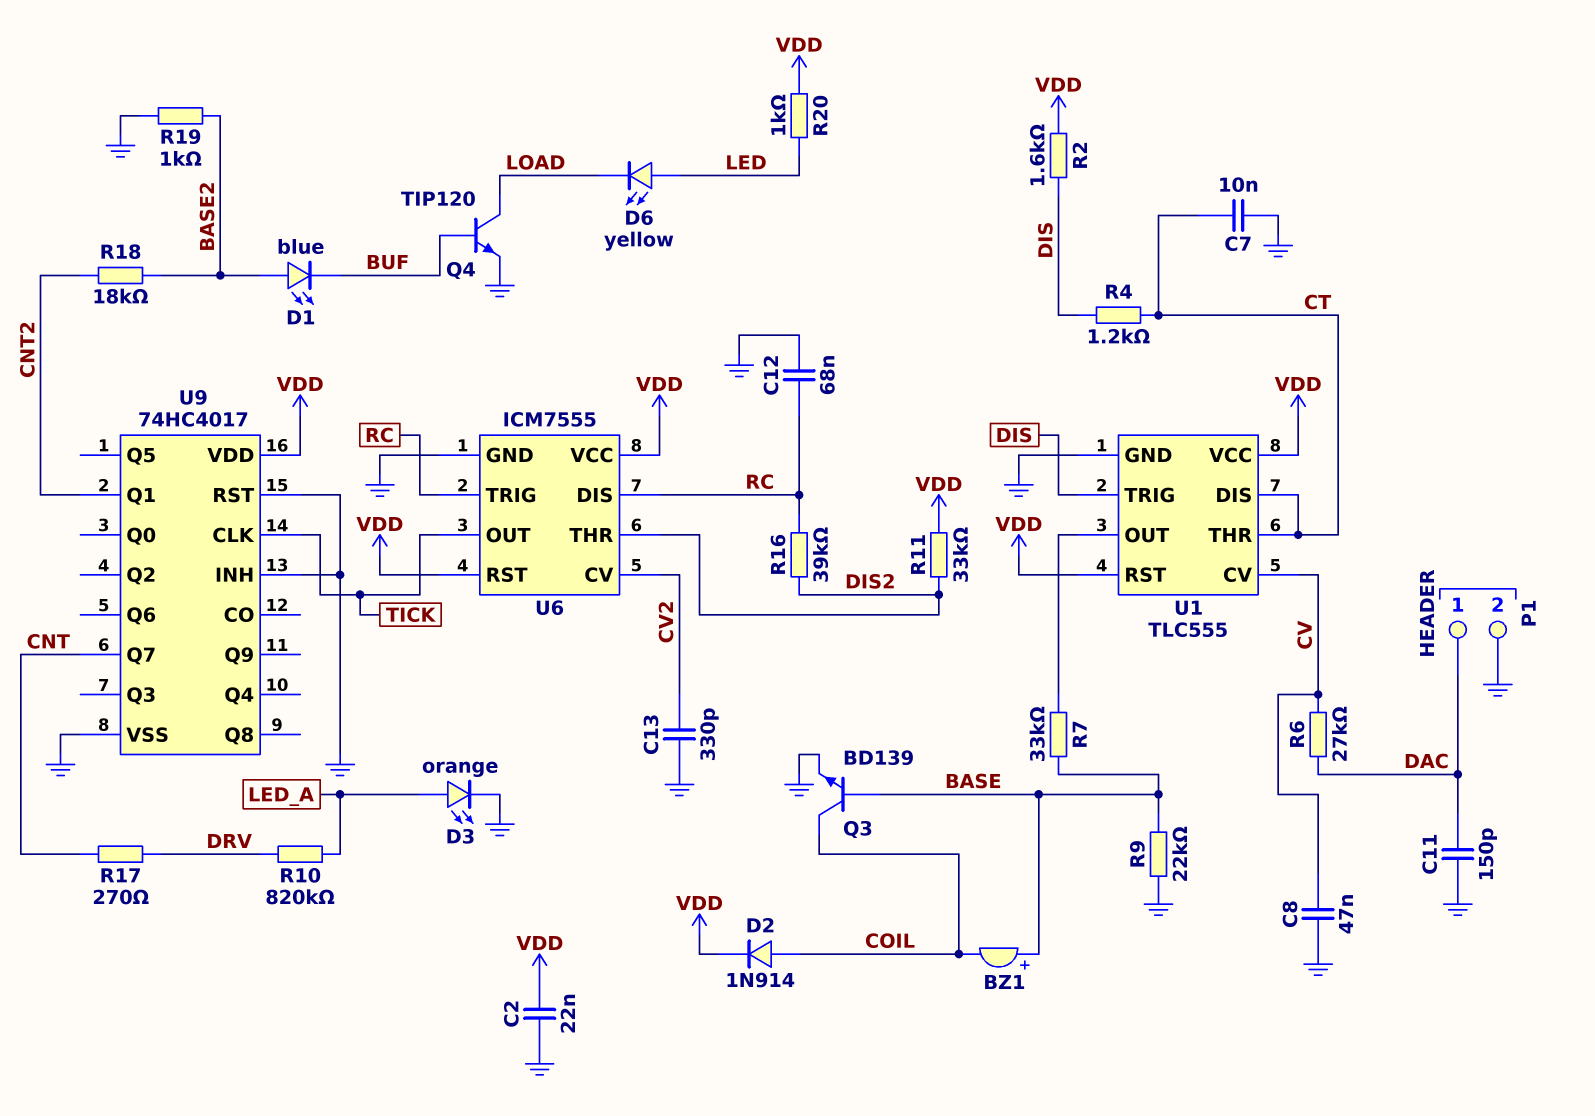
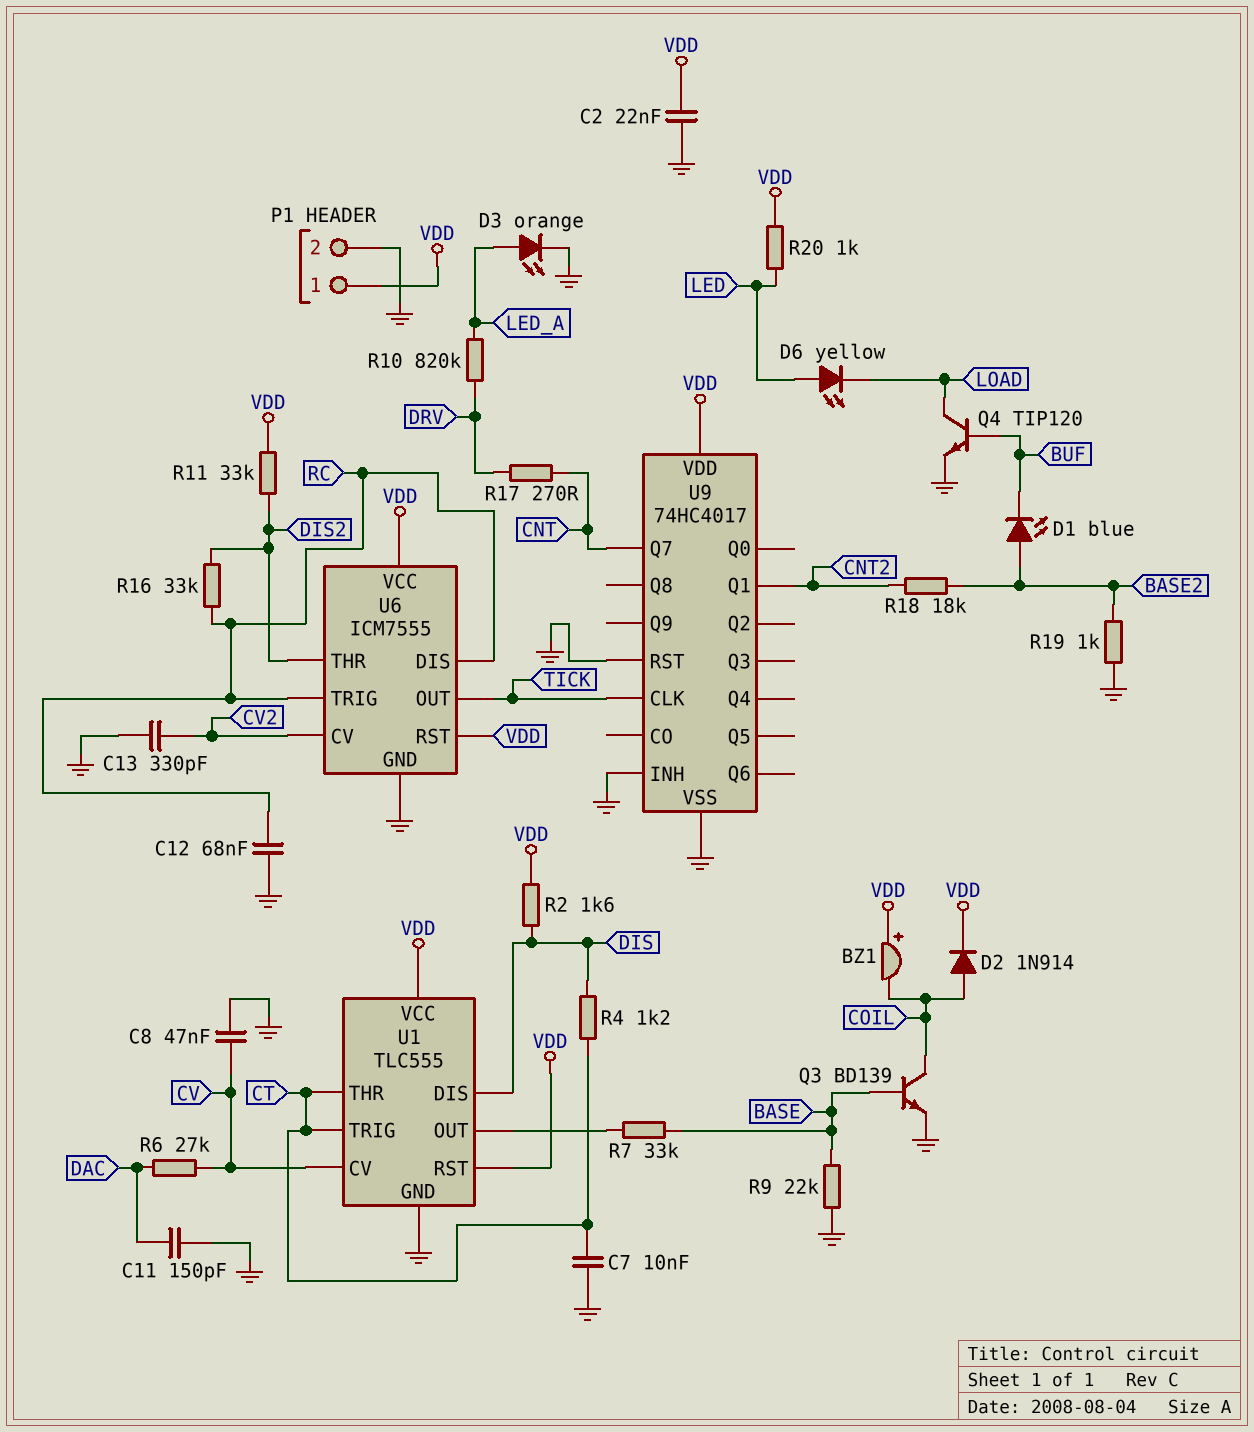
BZ1: buzzer (plus BASE, minus COIL) -> buzzer (plus VDD, minus COIL)
P1 pin 1: DAC -> VDD
R16: 39k (DIS2, RC) -> 33k (DIS2, RC)
U1 pin DIS: CT -> DIS
U1 pin TRIG: DIS -> CT

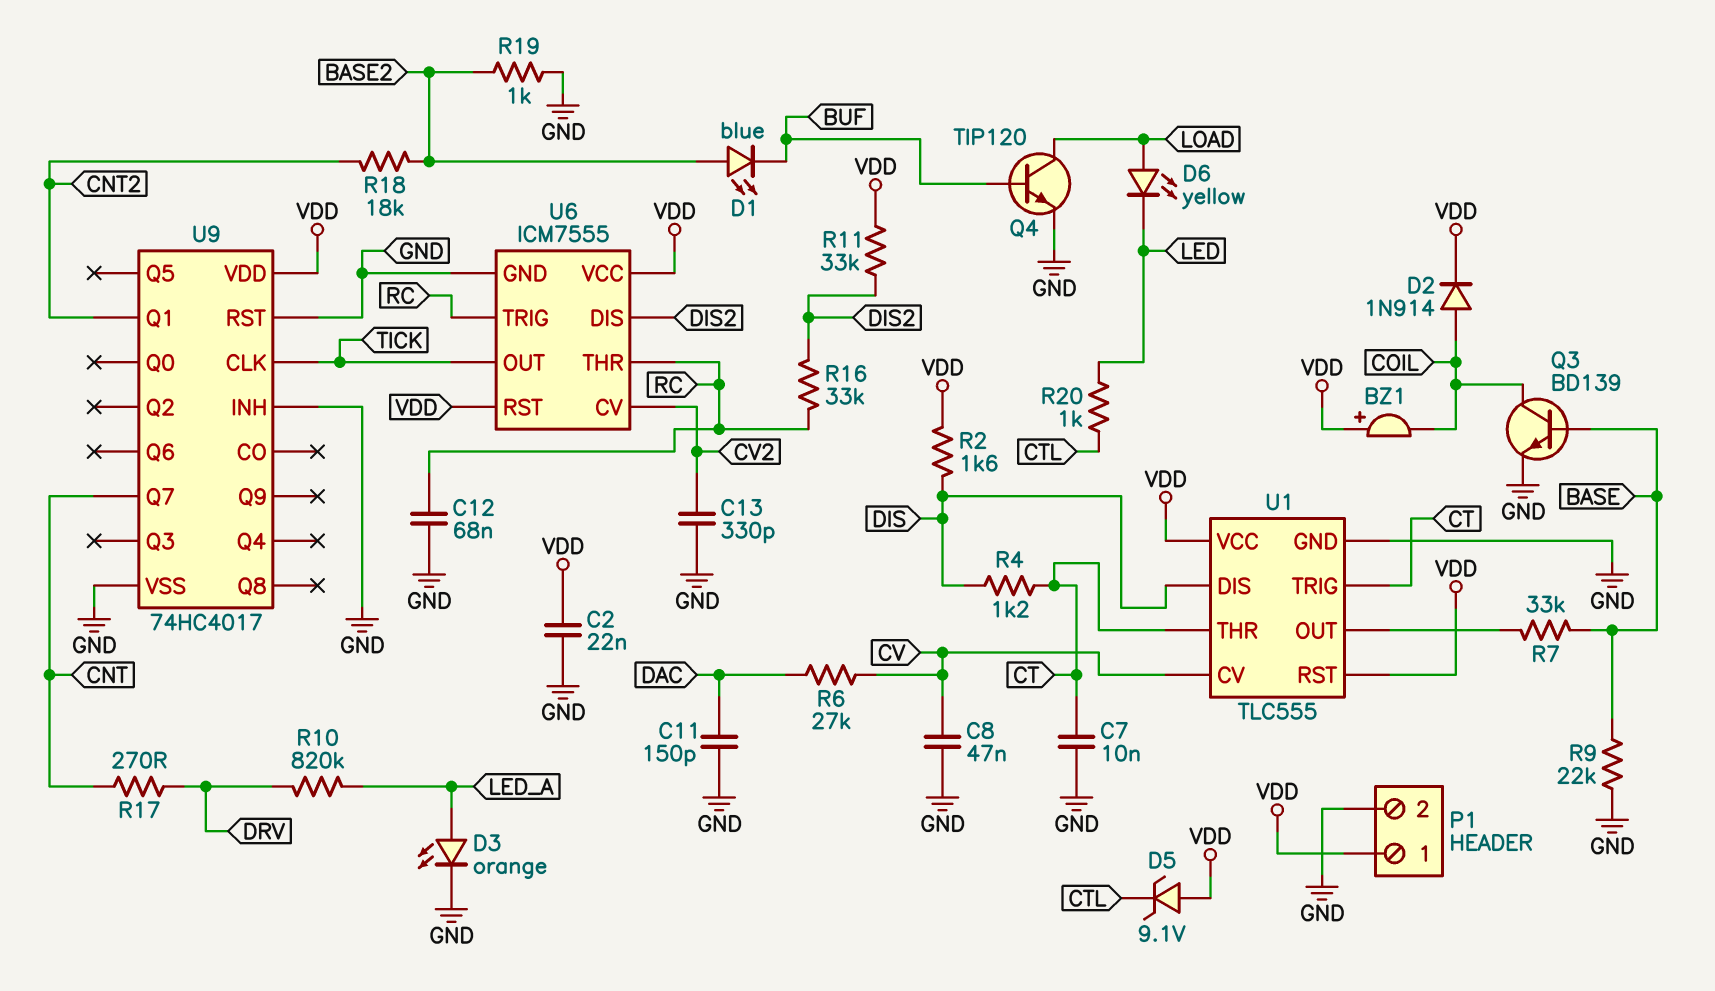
D5: none -> zener 9.1V (A VDD, K CTL)
D6: LED yellow (A LED, K LOAD) -> LED yellow (A LOAD, K LED)
R20: 1k (LED, VDD) -> 1k (CTL, LED)
U6 pin DIS: RC -> DIS2
U6 pin THR: DIS2 -> RC

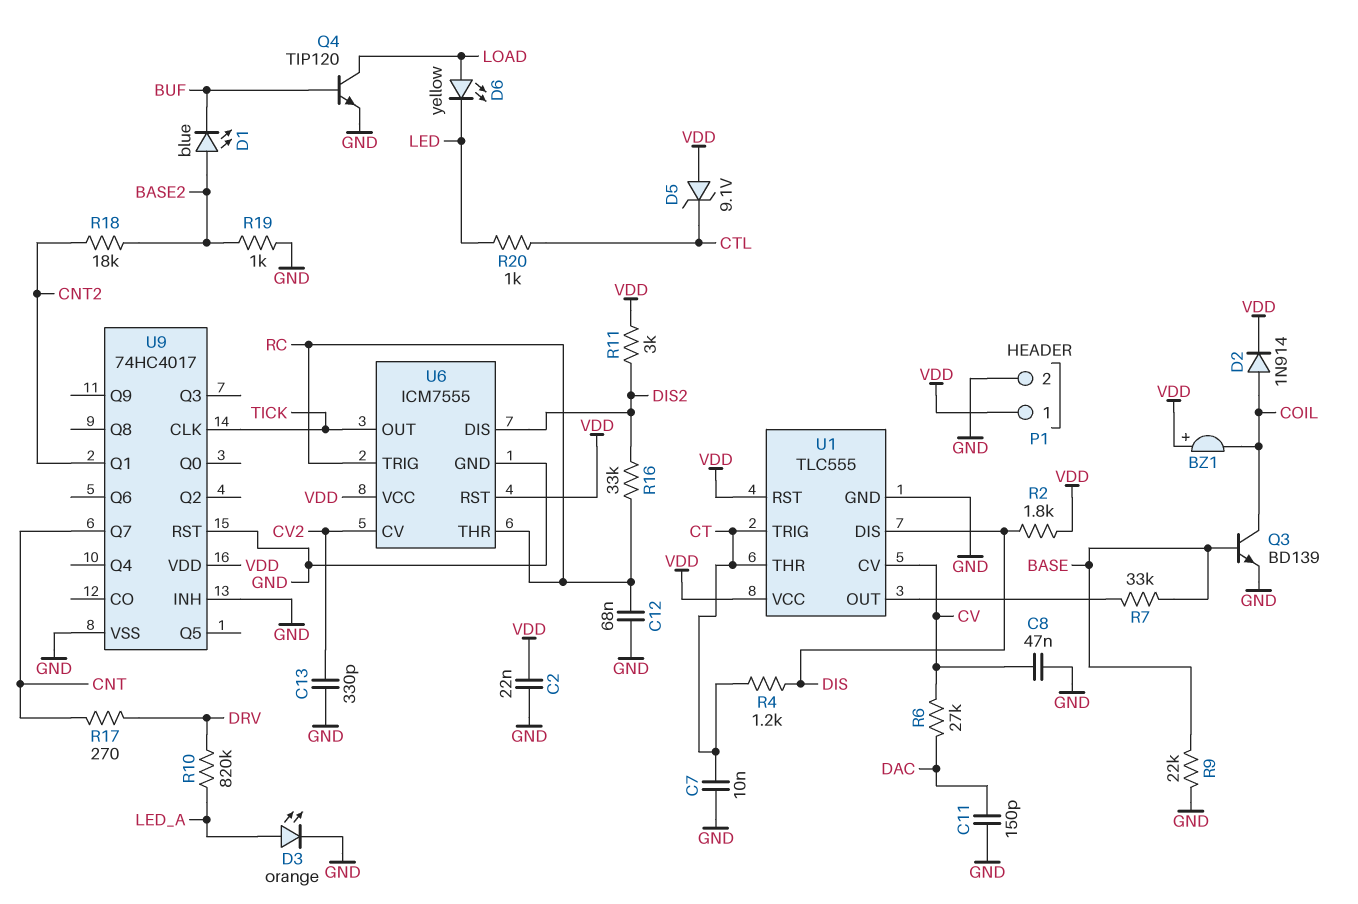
R2: 1.6k (DIS, VDD) -> 1.8k (DIS, VDD)
R11: 33k (DIS2, VDD) -> 3k (DIS2, VDD)

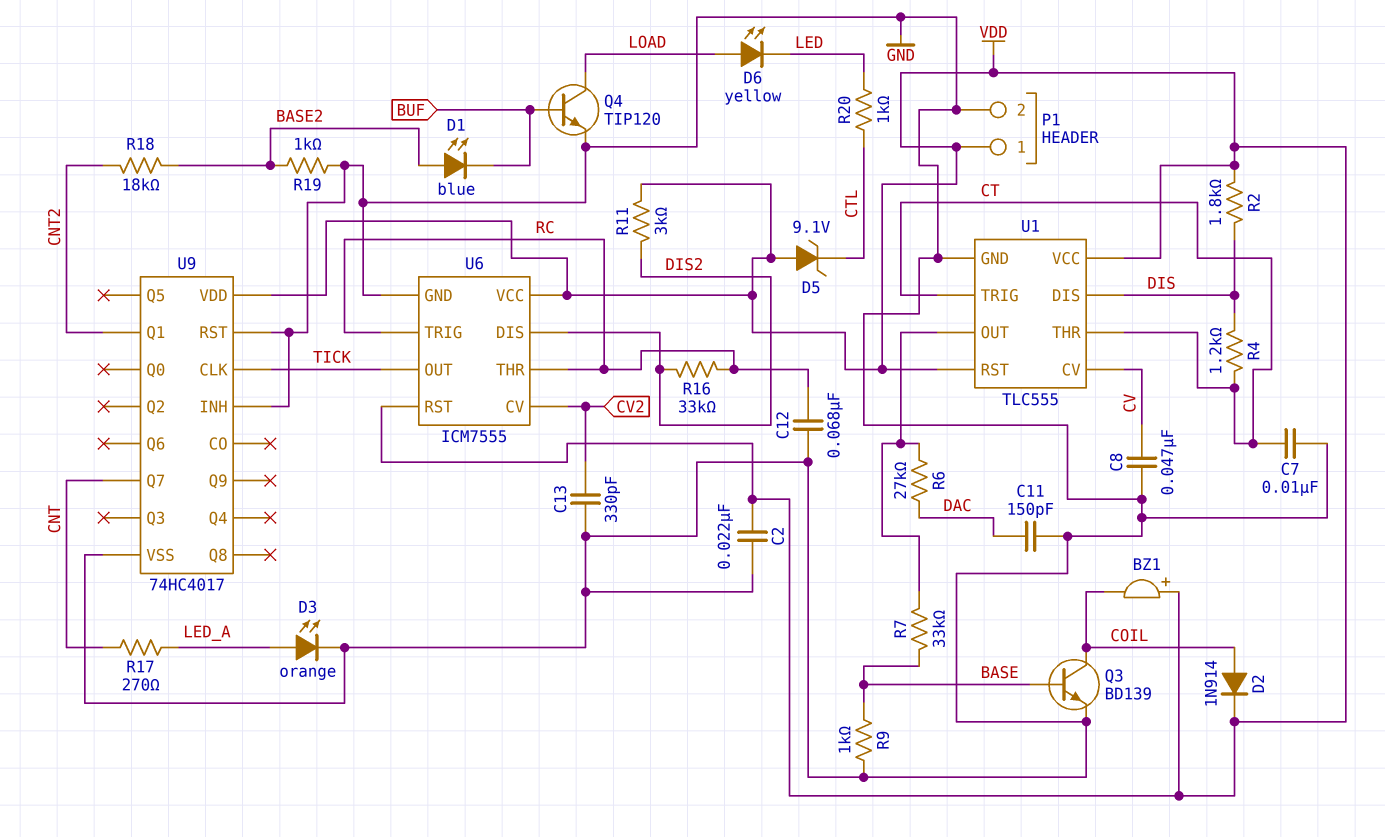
R6: 27k (CV, DAC) -> 27k (DAC, U1/OUT)
R9: 22k (BASE, GND) -> 1k (BASE, GND)
R10: 820k (DRV, LED_A) -> none
R17: 270 (CNT, DRV) -> 270 (CNT, LED_A)

